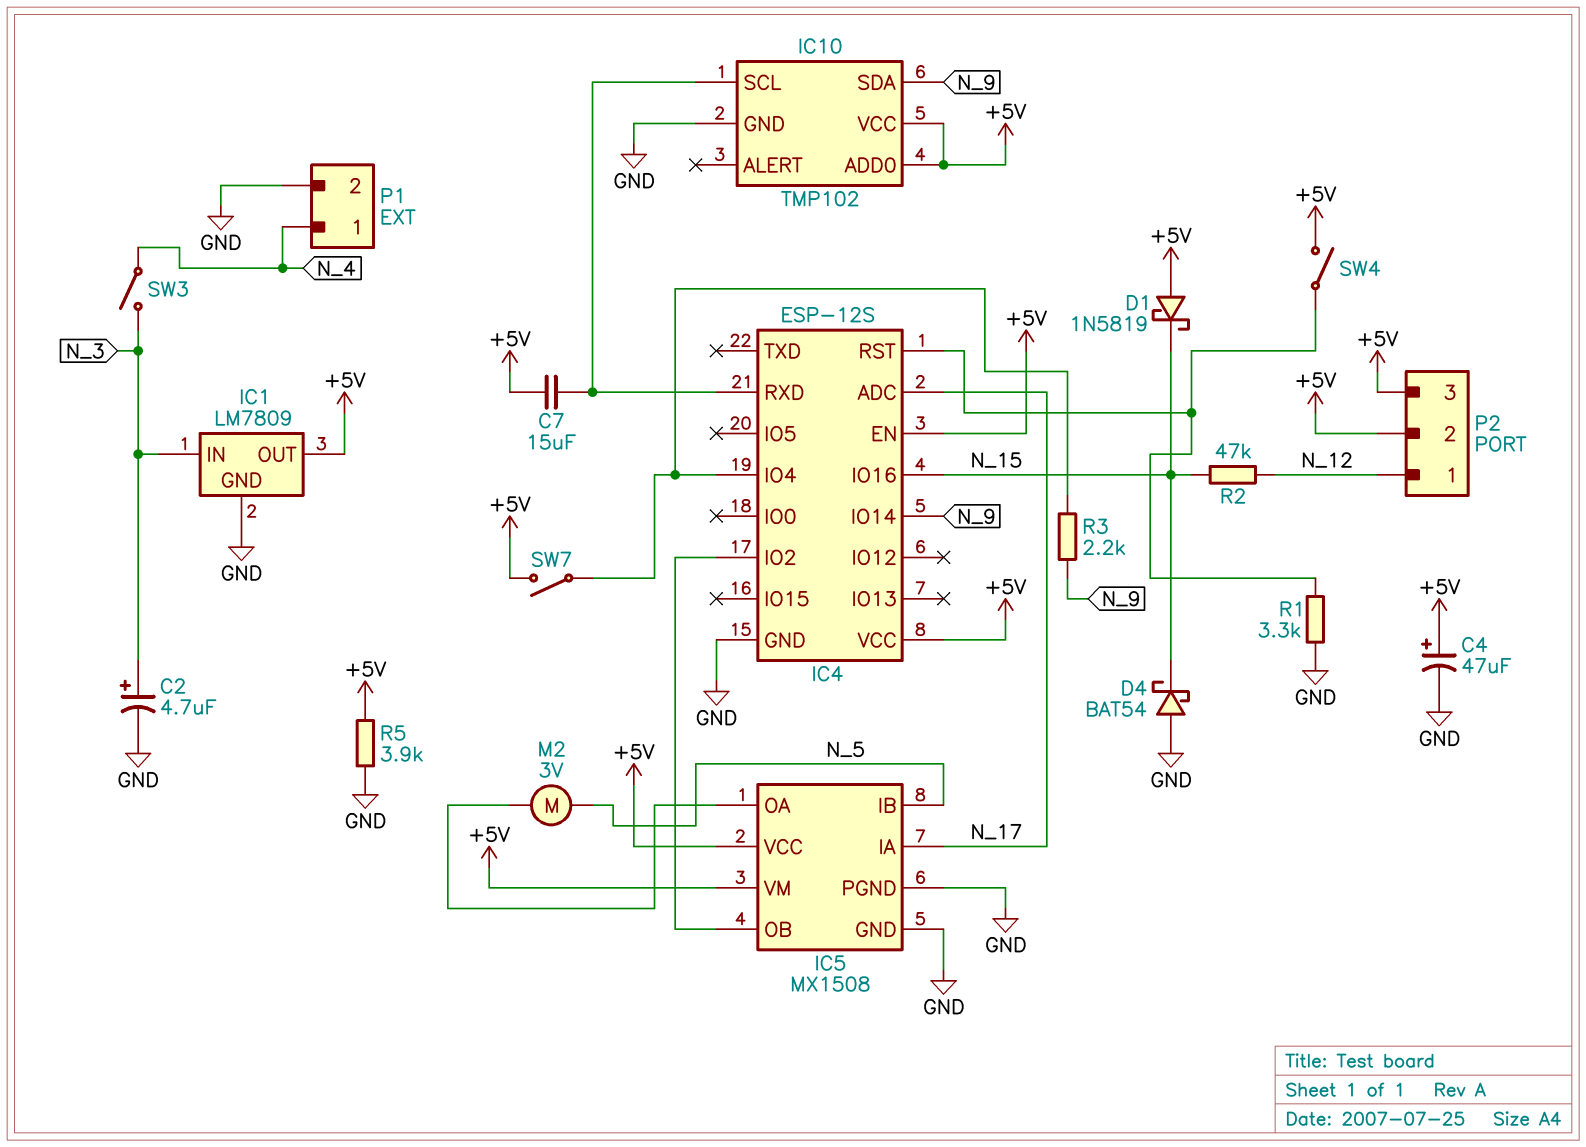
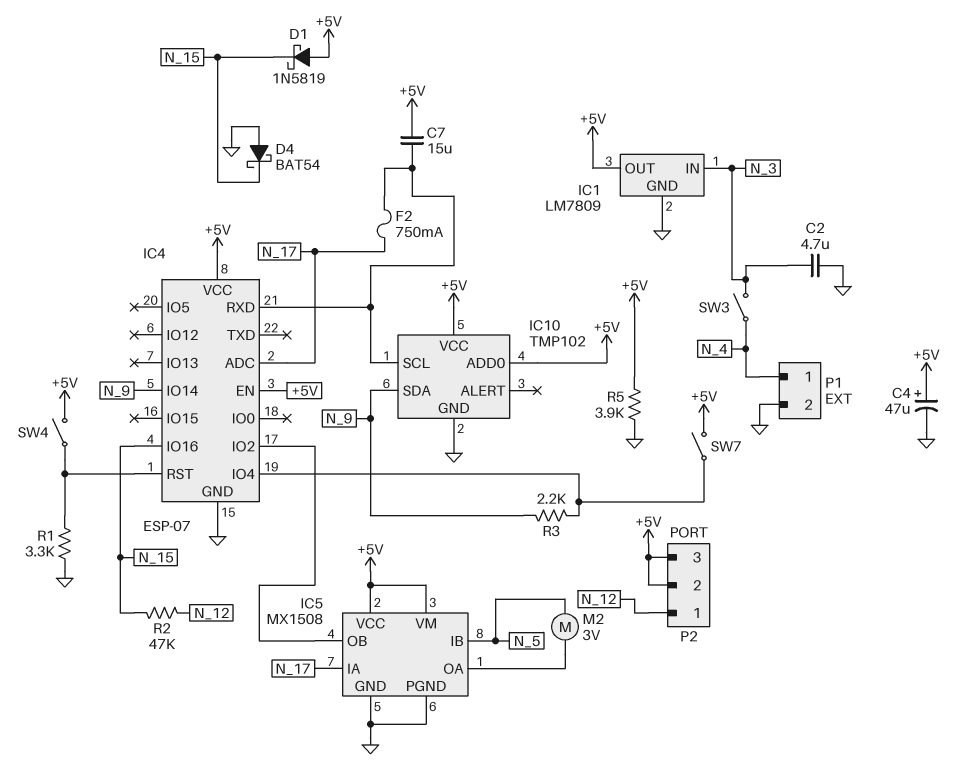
C2: 4.7uF (plus N_3, minus GND) -> 4.7uF (GND, N_3)
F2: none -> 750mA (IC4/RXD, N_17)
IC4: ESP-12S -> ESP-07

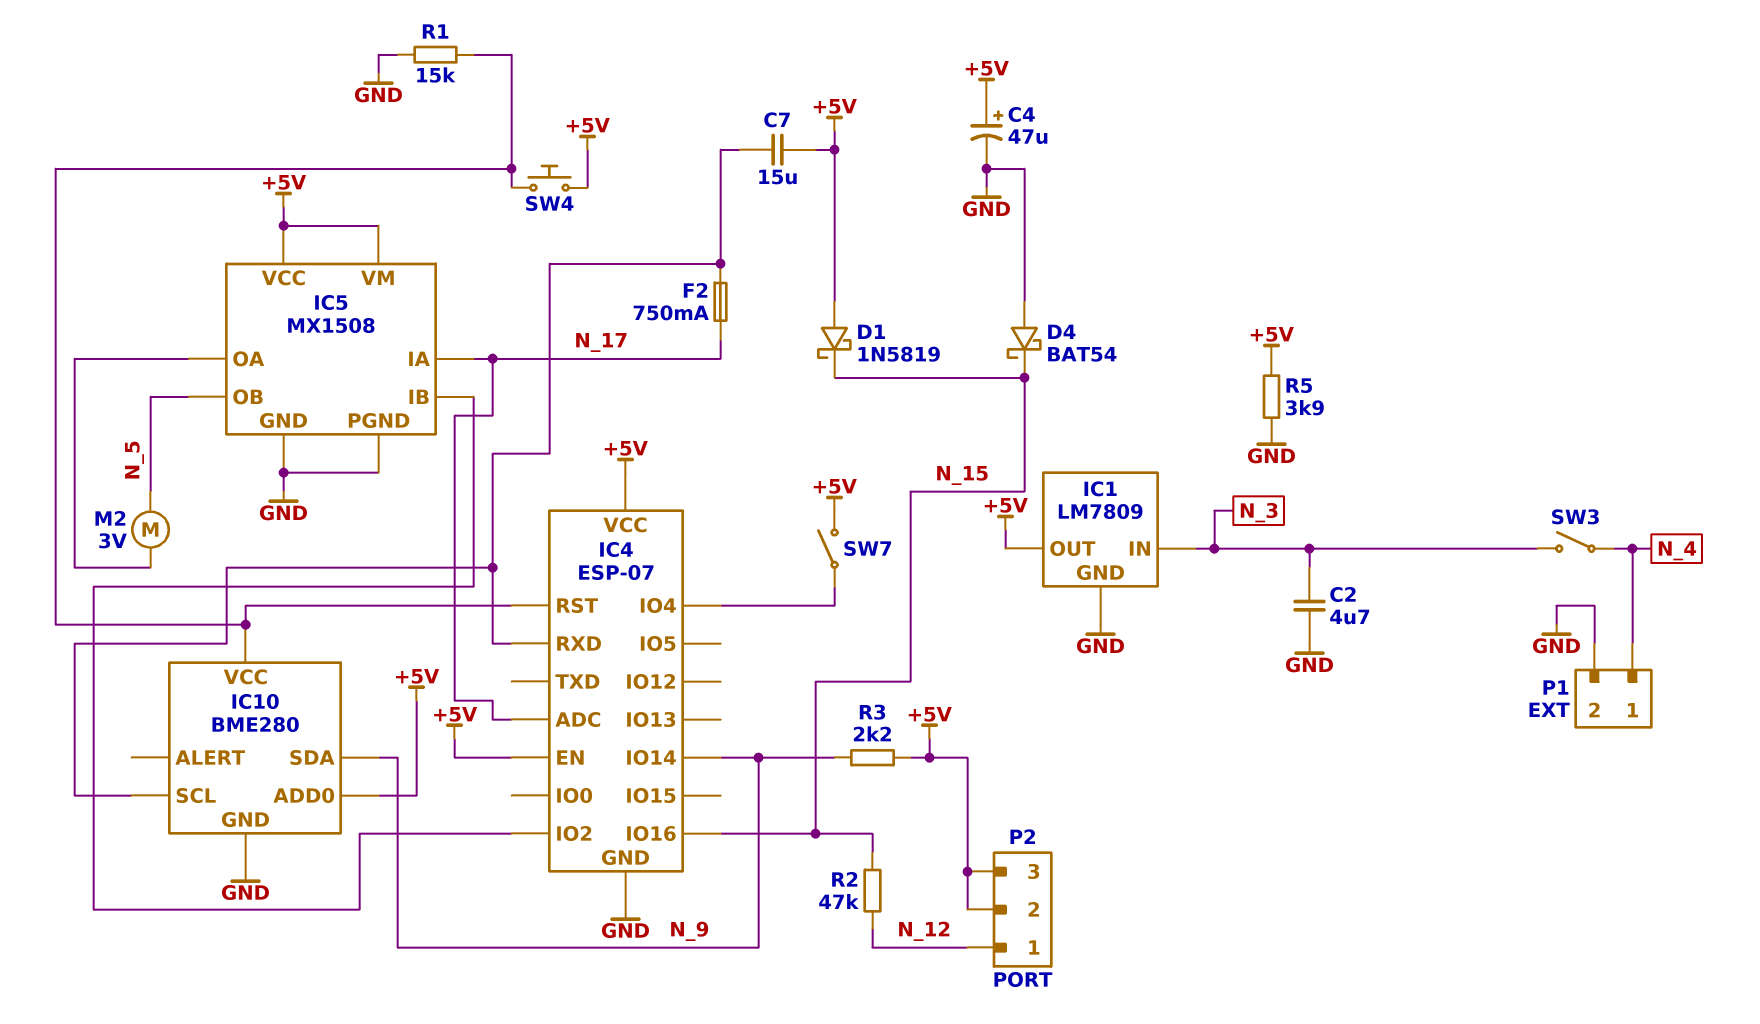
IC5 pin IB: N_5 -> IC4/IO2
IC5 pin OB: IC4/IO2 -> N_5
IC10: TMP102 -> BME280
IC10 pin VCC: +5V -> IC4/RST
R1: 3.3k (GND, IC4/RST) -> 15k (GND, IC4/RST)
R3: 2.2k (IC4/IO4, N_9) -> 2.2k (+5V, N_9)
SW4: switch (+5V, IC4/RST) -> button (+5V, IC4/RST)

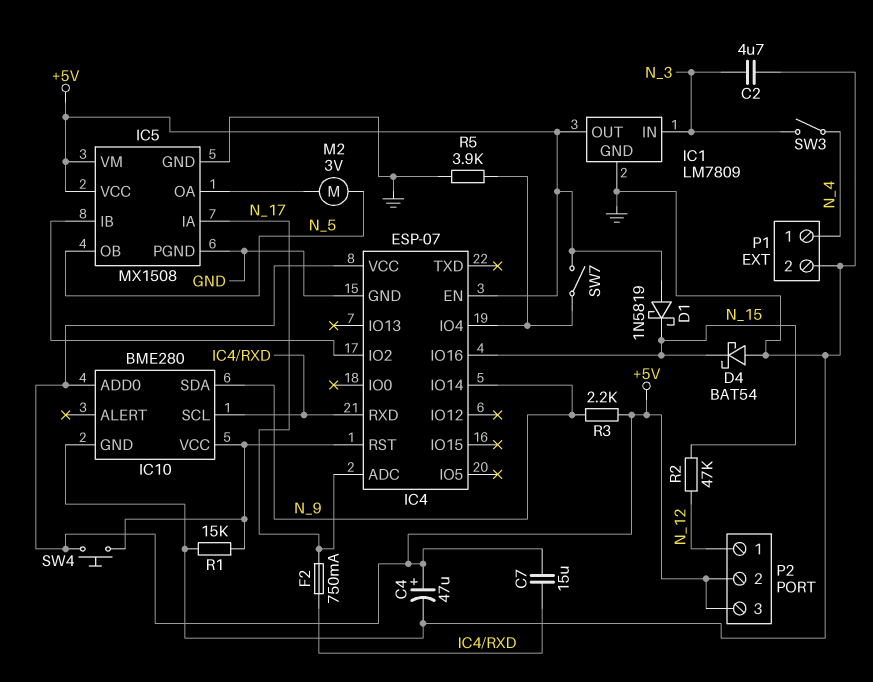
R5: 3.9k (+5V, GND) -> 3.9k (GND, IC4/IO4)

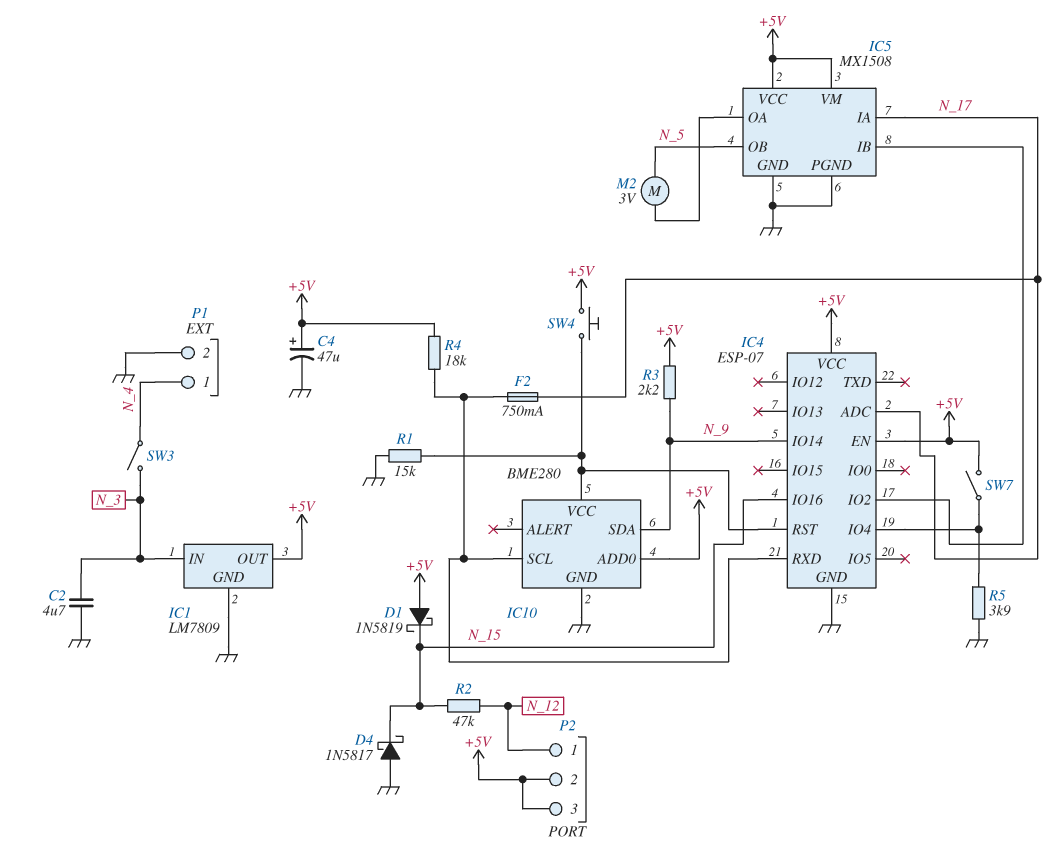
C7: 15uF (+5V, IC4/RXD) -> none
D4: schottky BAT54 (A GND, K N_15) -> schottky 1N5817 (A GND, K N_15)
R4: none -> 18k (+5V, IC4/RXD)

